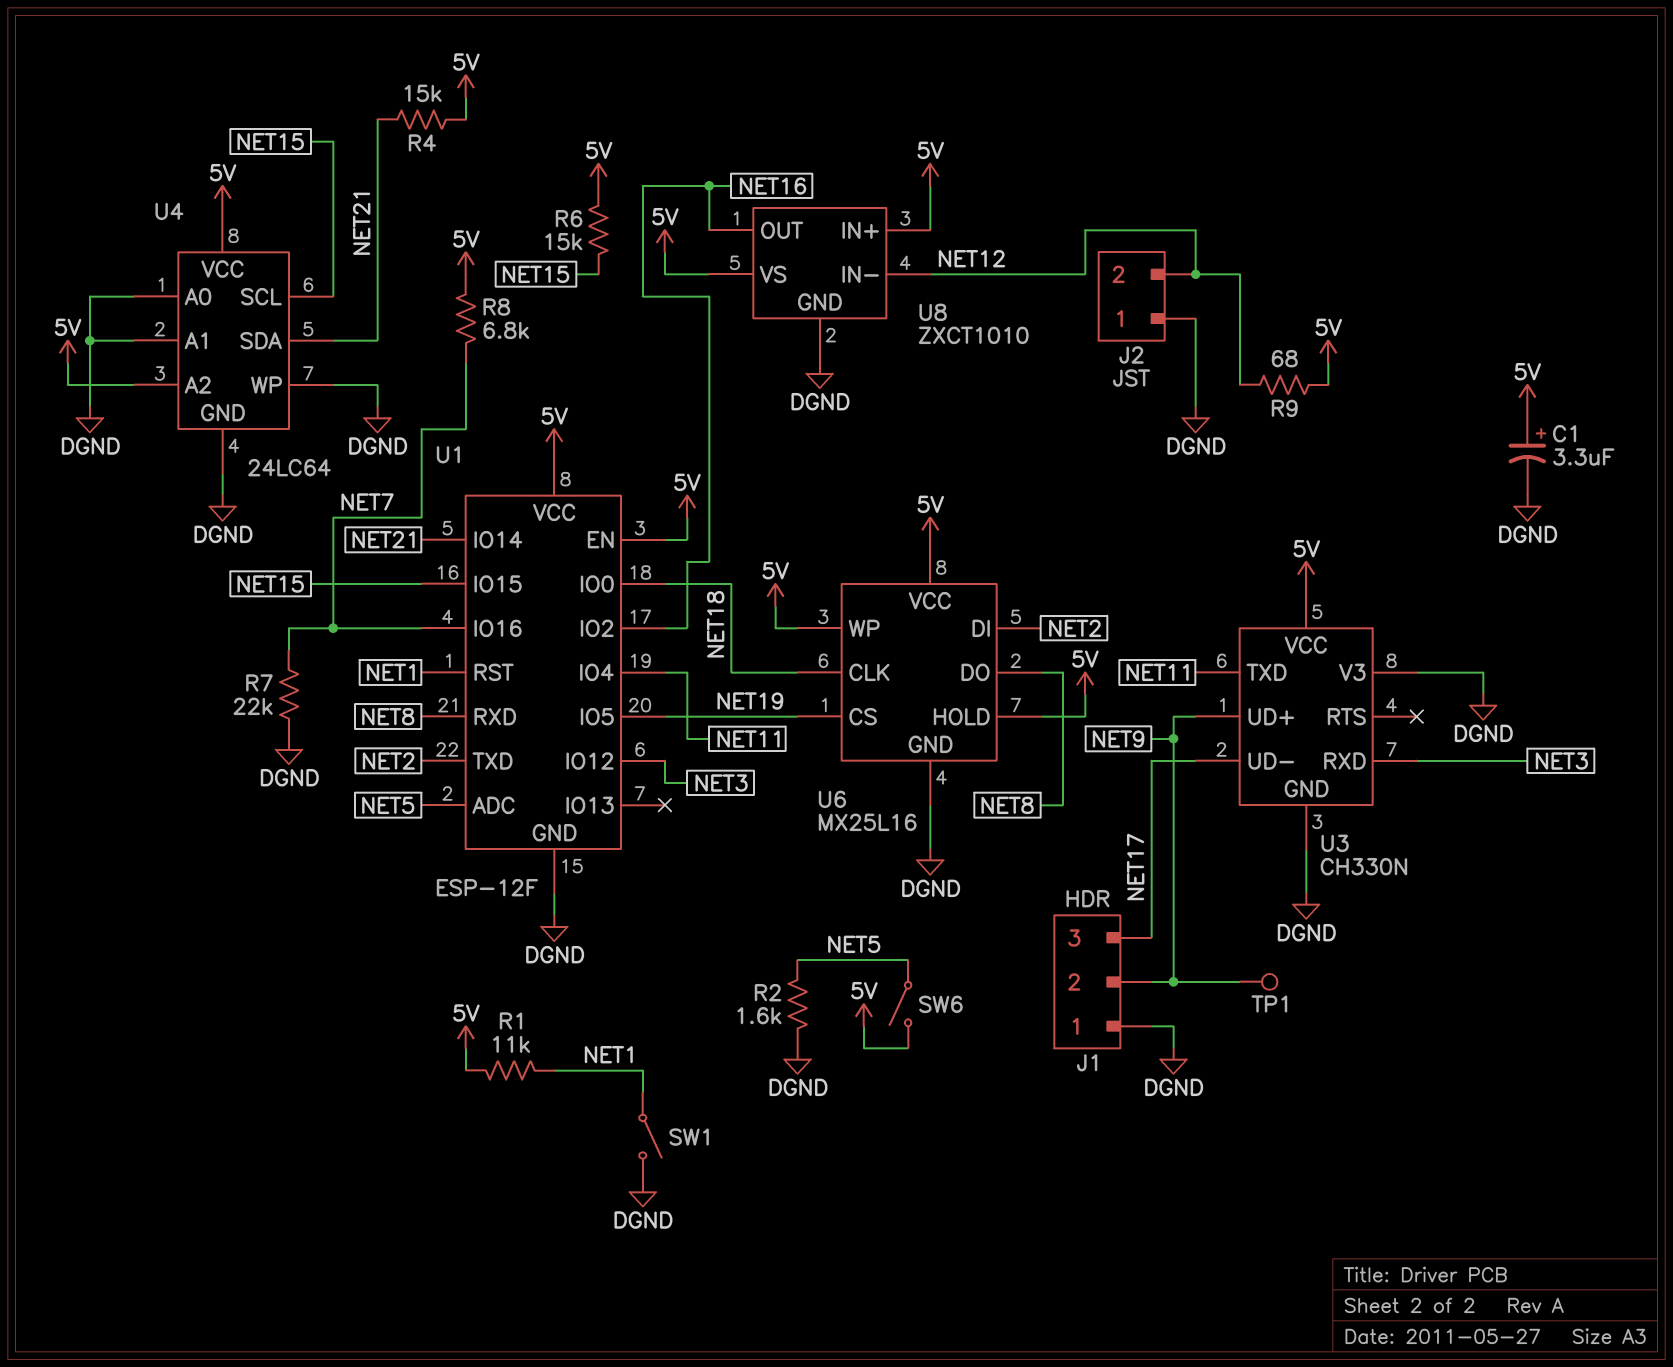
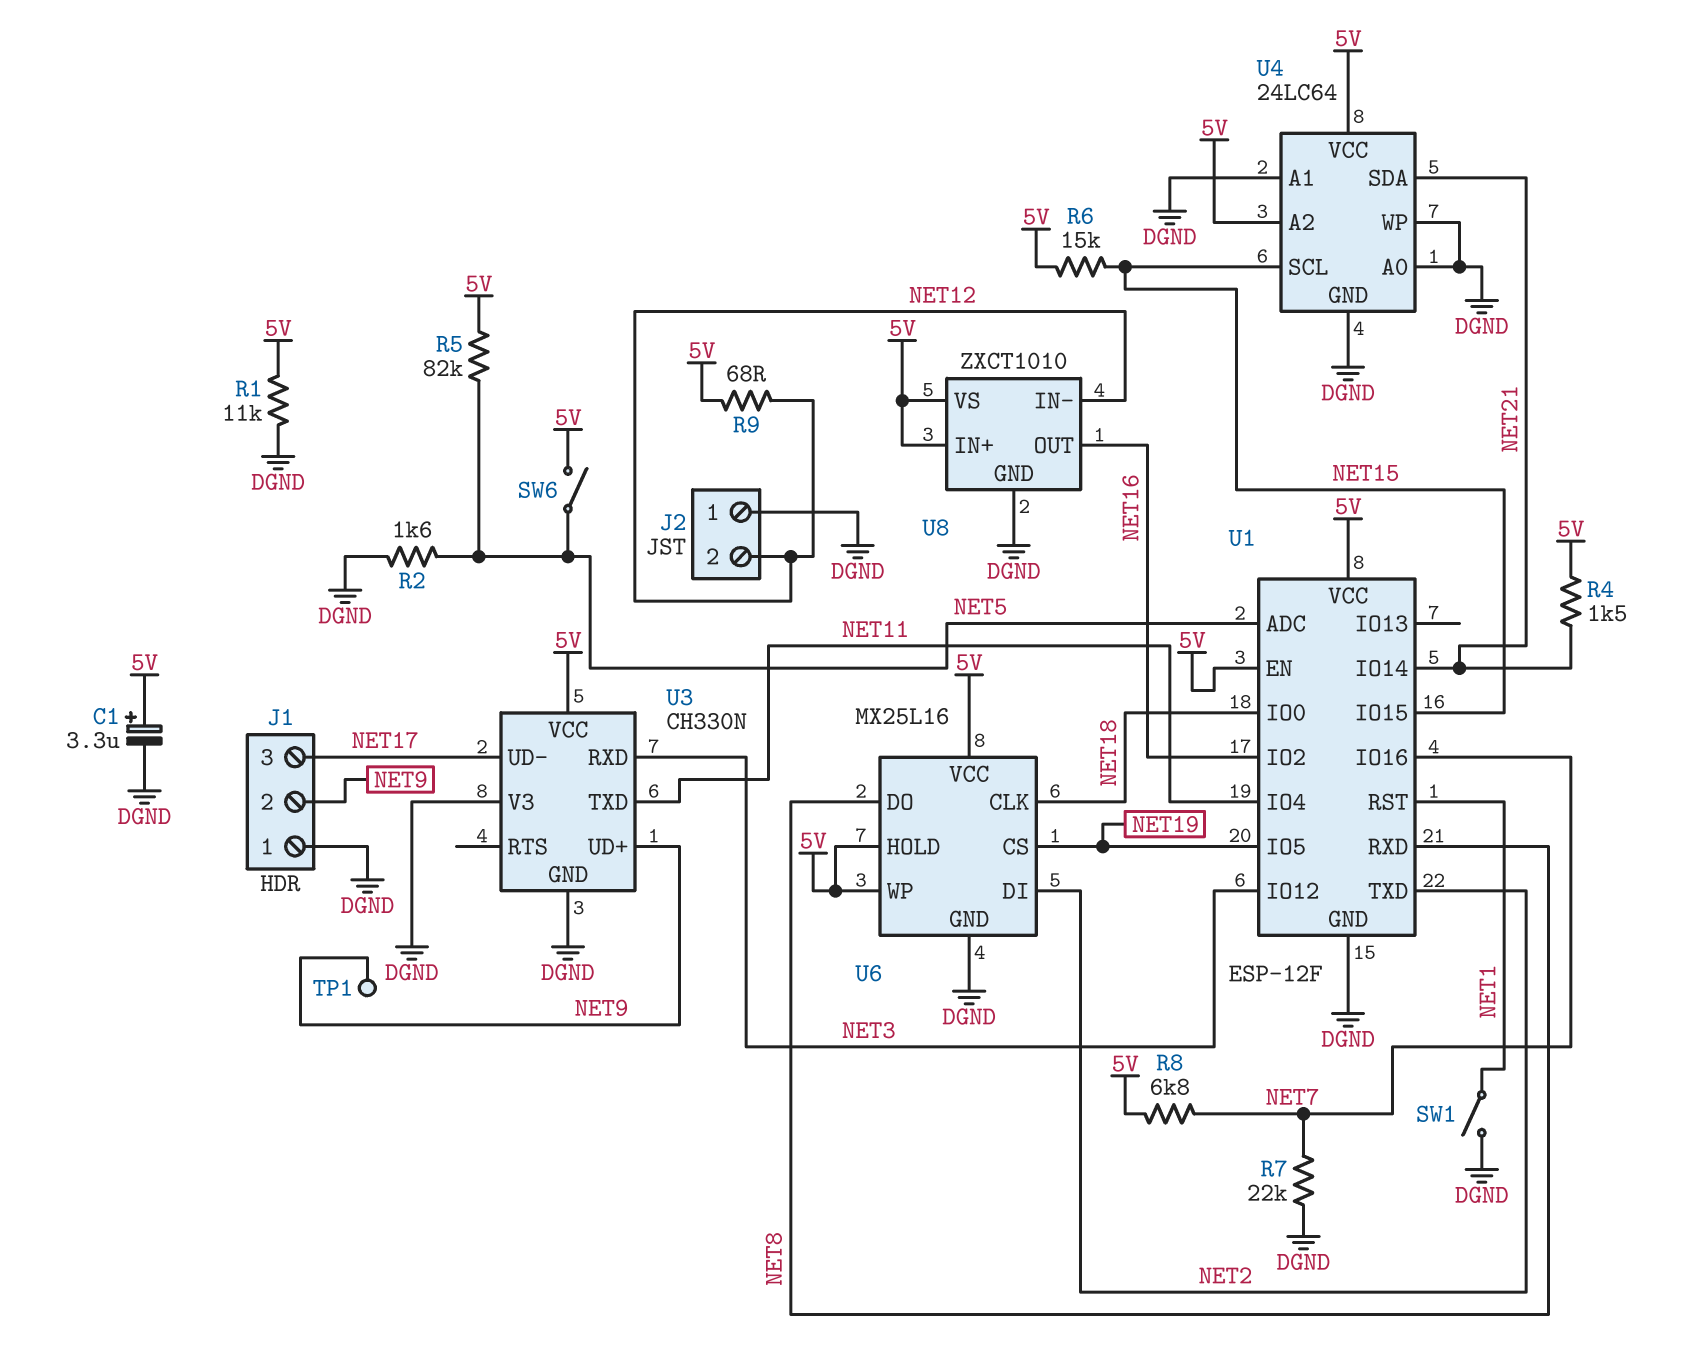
R1: 11k (5V, NET1) -> 11k (5V, DGND)
R4: 15k (5V, NET21) -> 1.5k (5V, NET21)
R5: none -> 82k (5V, NET5)

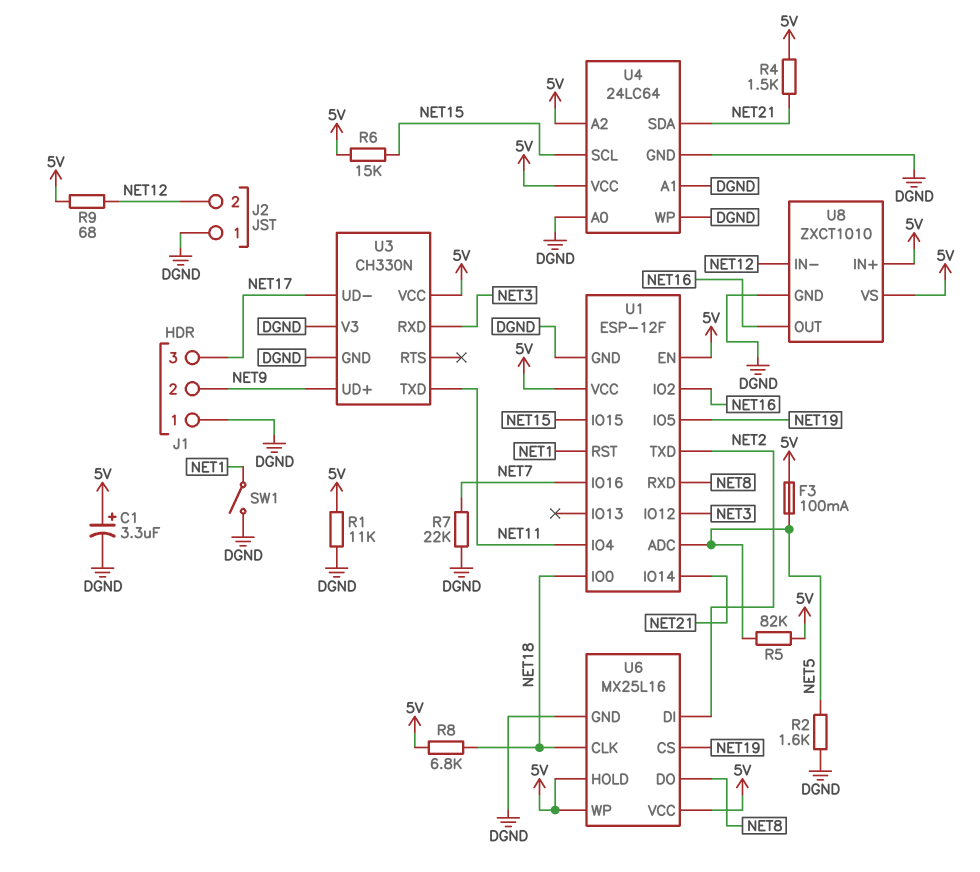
F3: none -> 100mA (5V, NET5)
R8: 6.8k (5V, NET7) -> 6.8k (5V, NET18)
SW6: switch (5V, NET5) -> none
TP1: test point (NET9) -> none

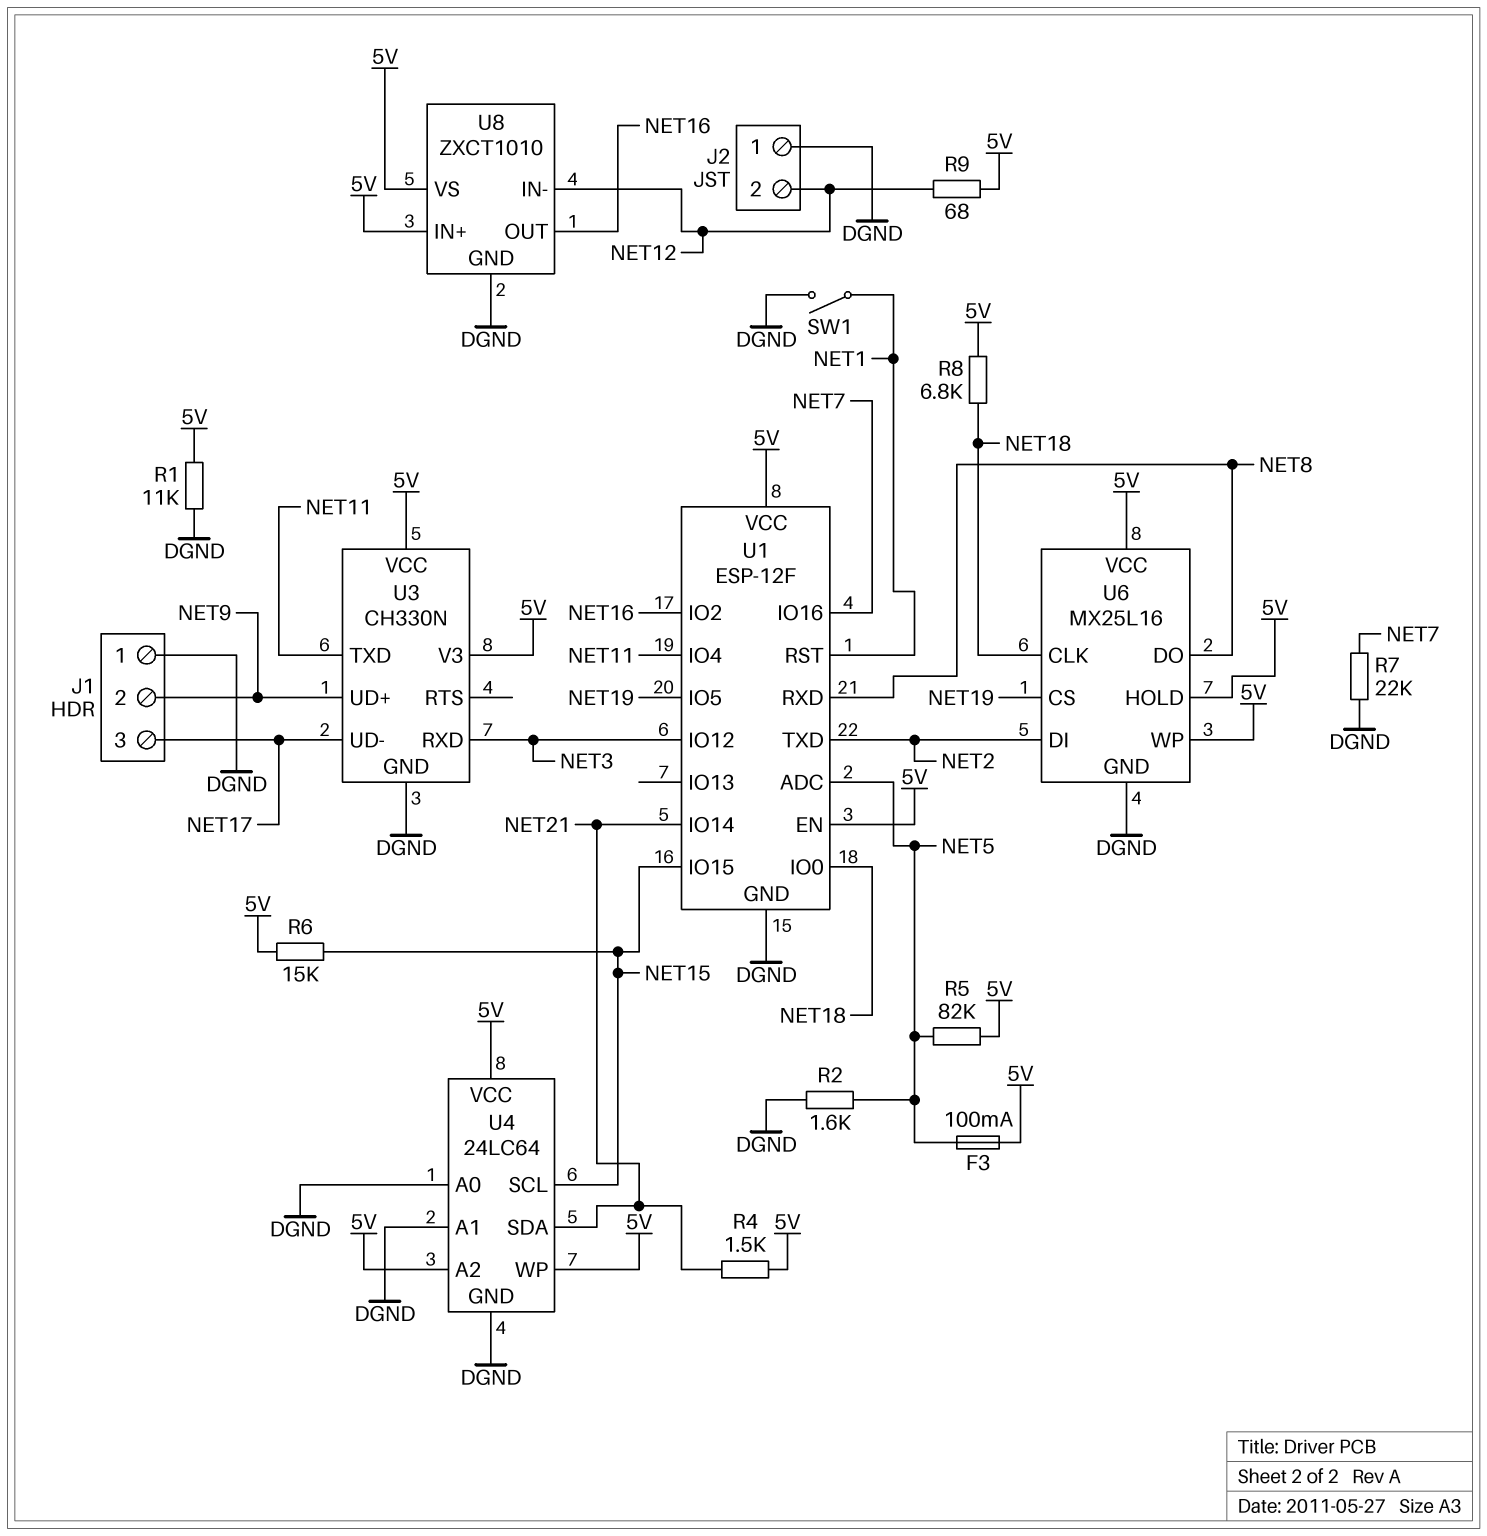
C1: 3.3uF (plus 5V, minus DGND) -> none
U3 pin V3: DGND -> 5V
U4 pin WP: DGND -> 5V

